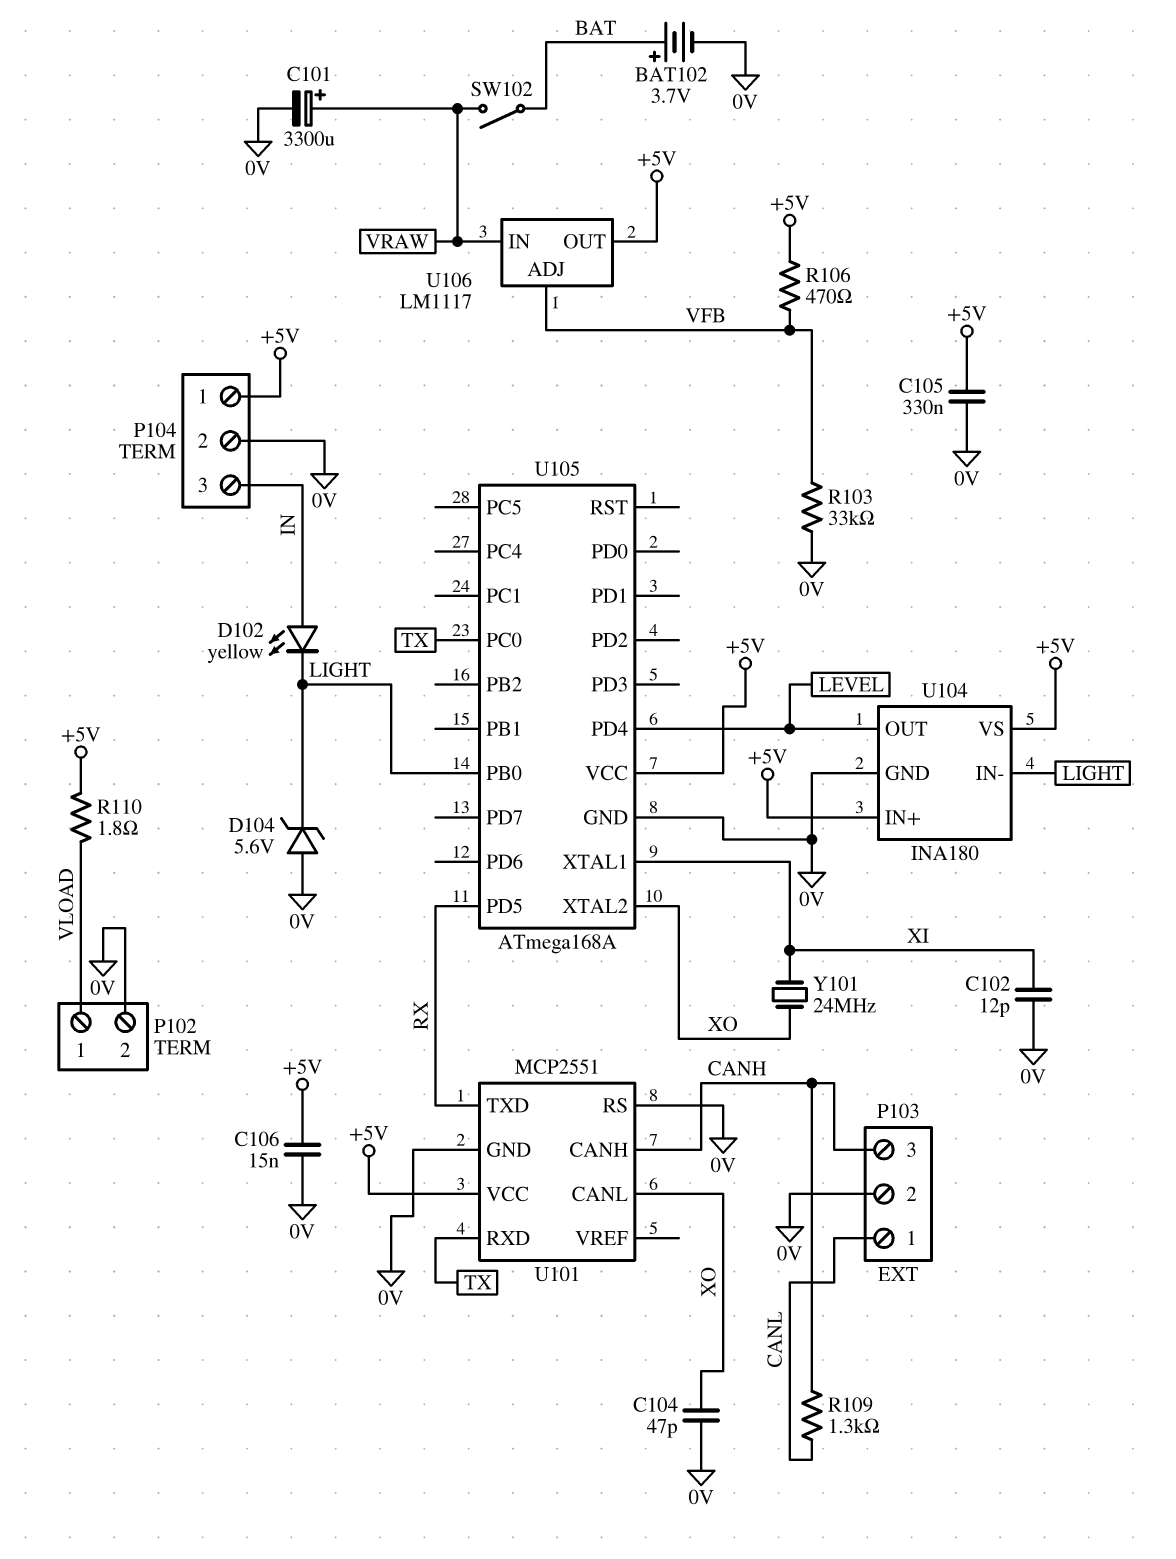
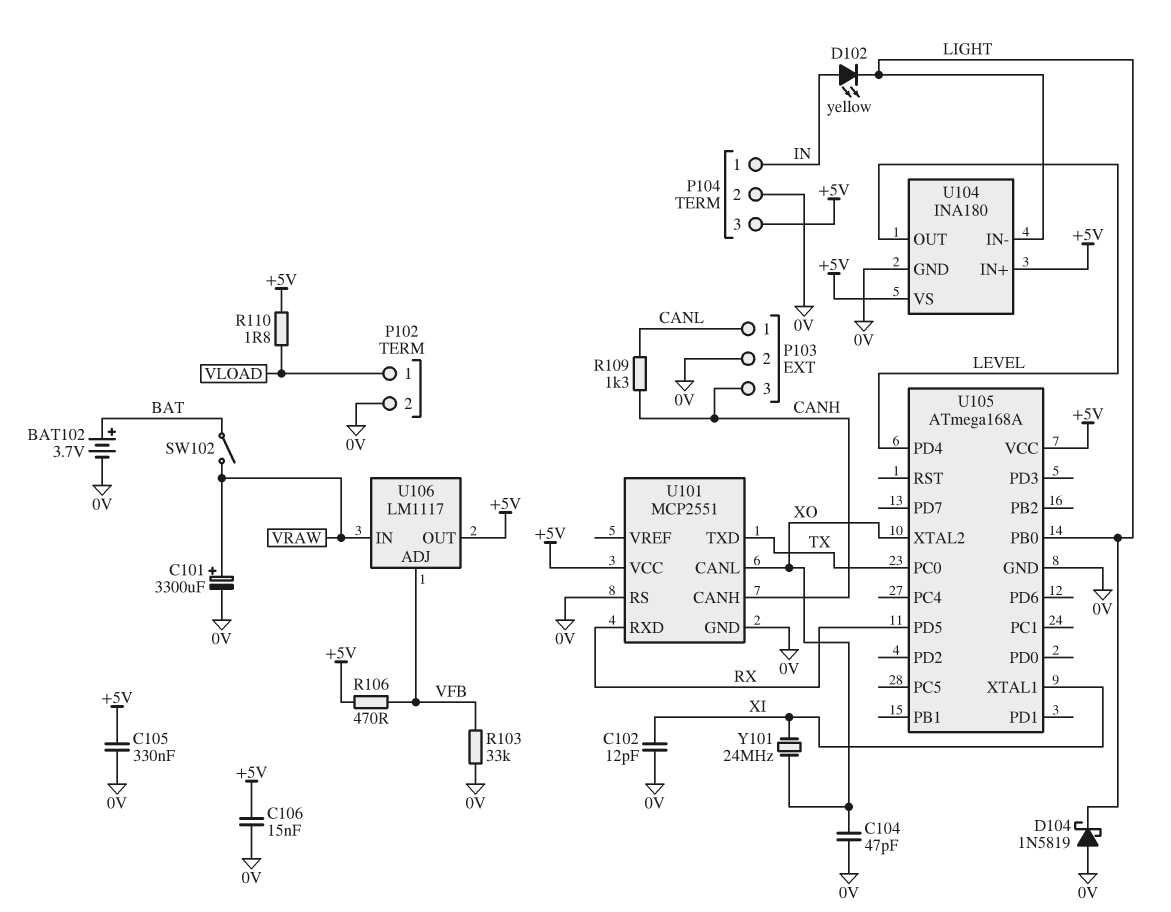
D104: zener 5.6V (A 0V, K LIGHT) -> schottky 1N5819 (A 0V, K LIGHT)
P104 pin 1: +5V -> IN
P104 pin 3: IN -> +5V
U101 pin RXD: TX -> RX
U101 pin TXD: RX -> TX

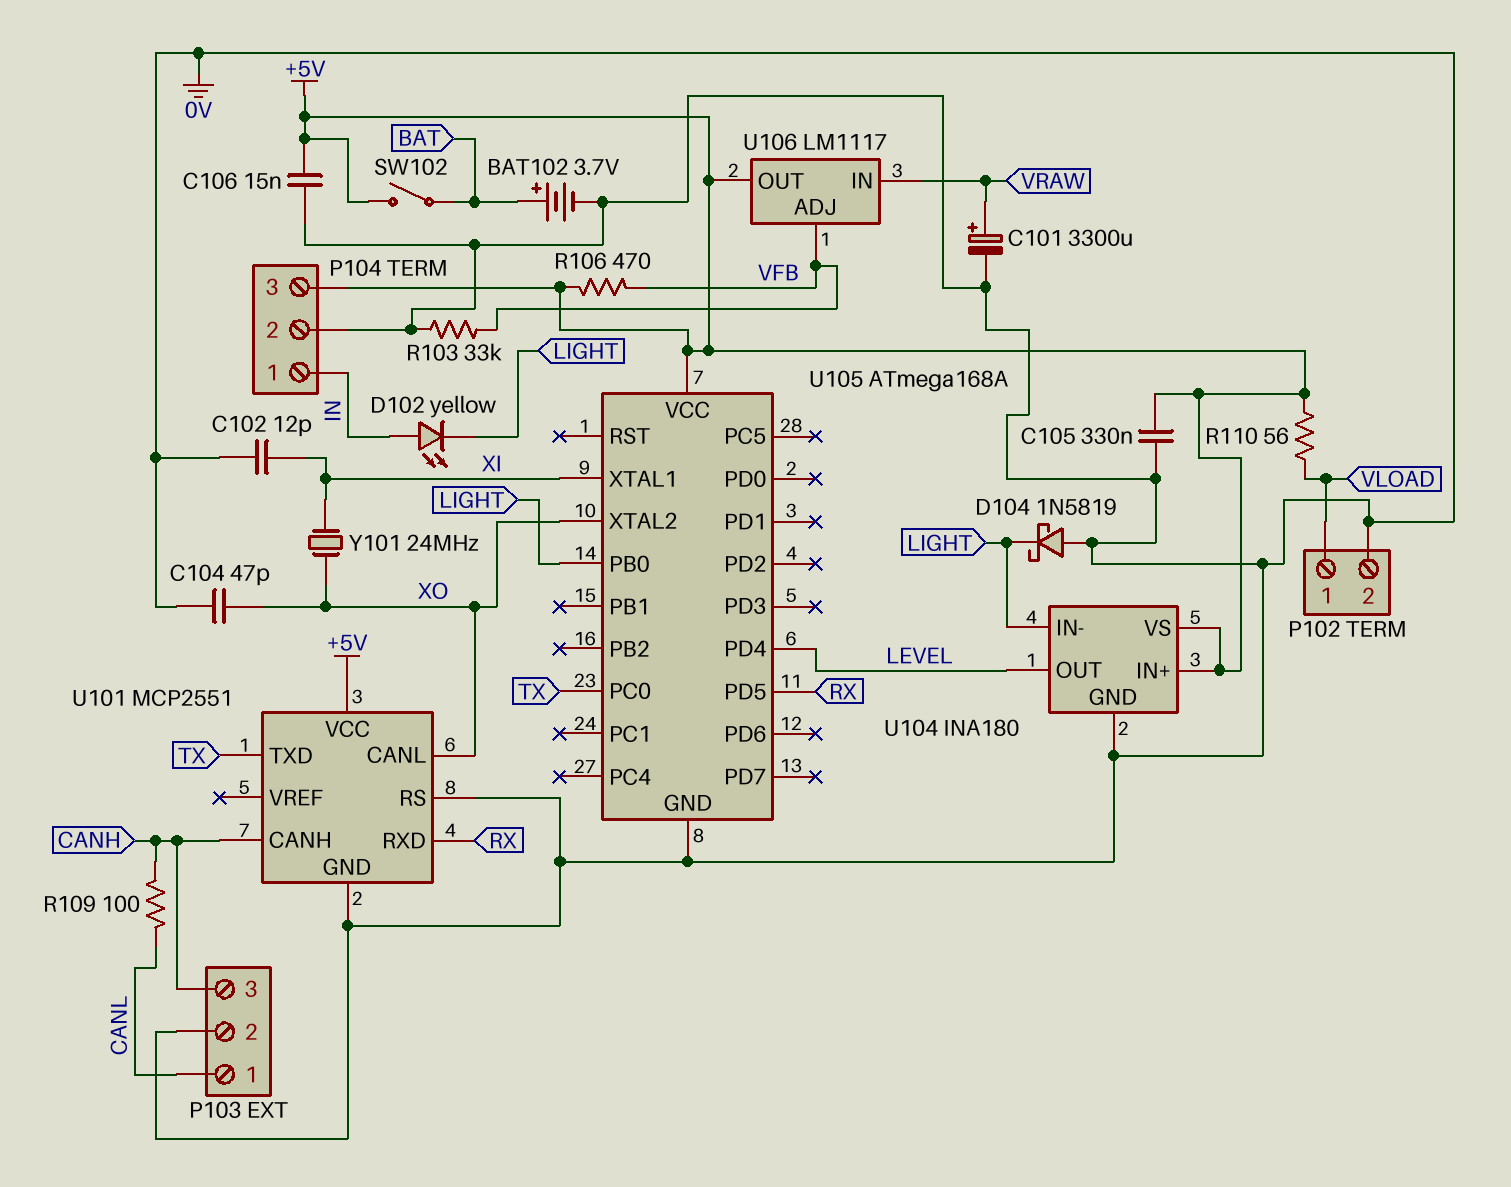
R109: 1.3k (CANH, CANL) -> 100 (CANH, CANL)
R110: 1.8 (+5V, VLOAD) -> 56 (+5V, VLOAD)
SW102: switch (BAT, VRAW) -> switch (+5V, BAT)

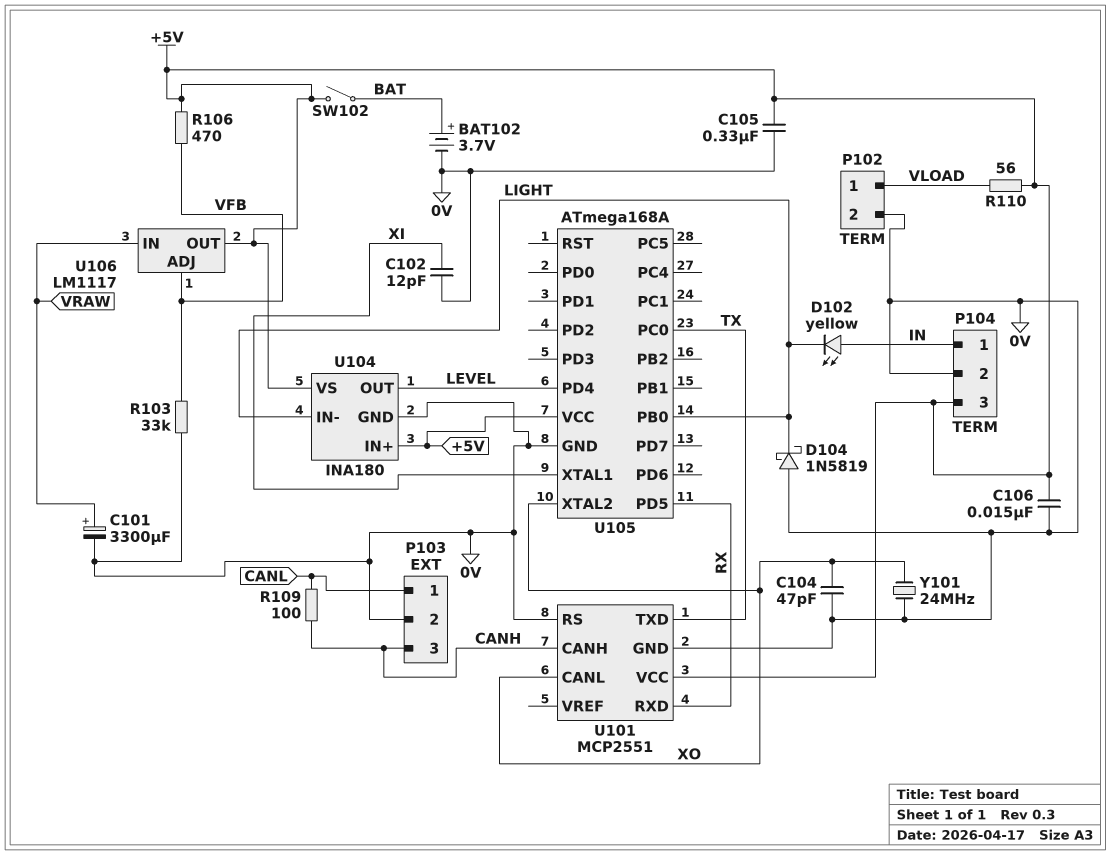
Y101: 24MHz (XI, XO) -> 24MHz (0V, XO)

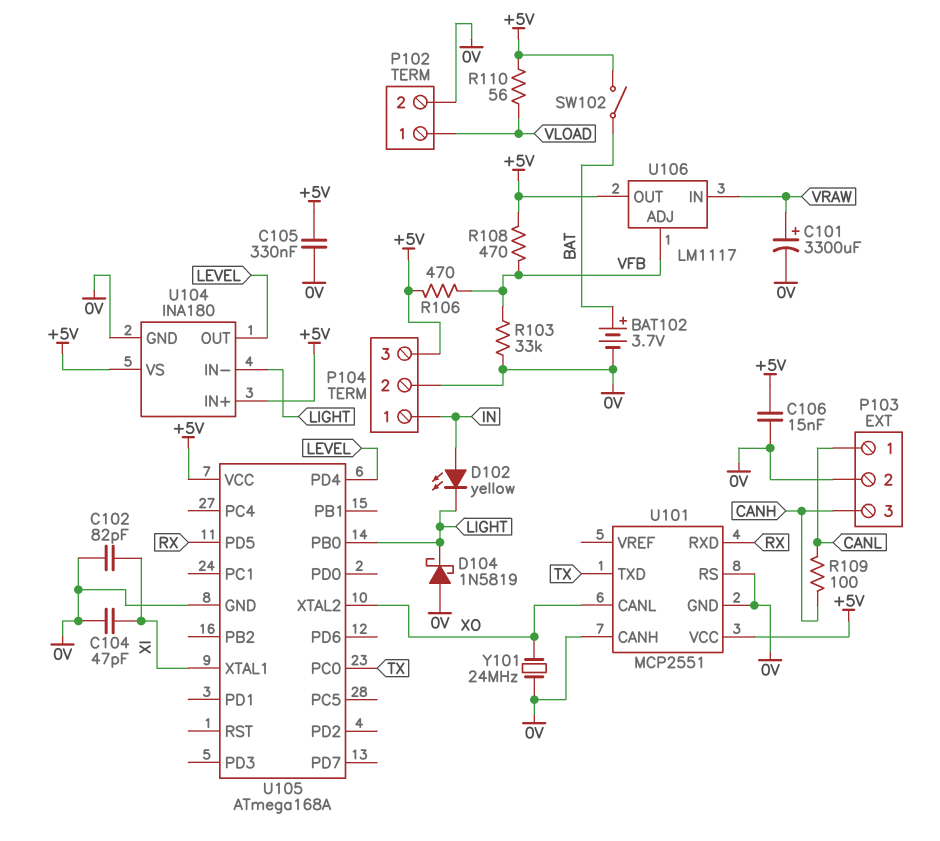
C102: 12pF (0V, XI) -> 82pF (0V, XI)
C104: 47pF (0V, XO) -> 47pF (0V, XI)
R108: none -> 470 (+5V, VFB)
U101 pin CANH: CANH -> 0V

